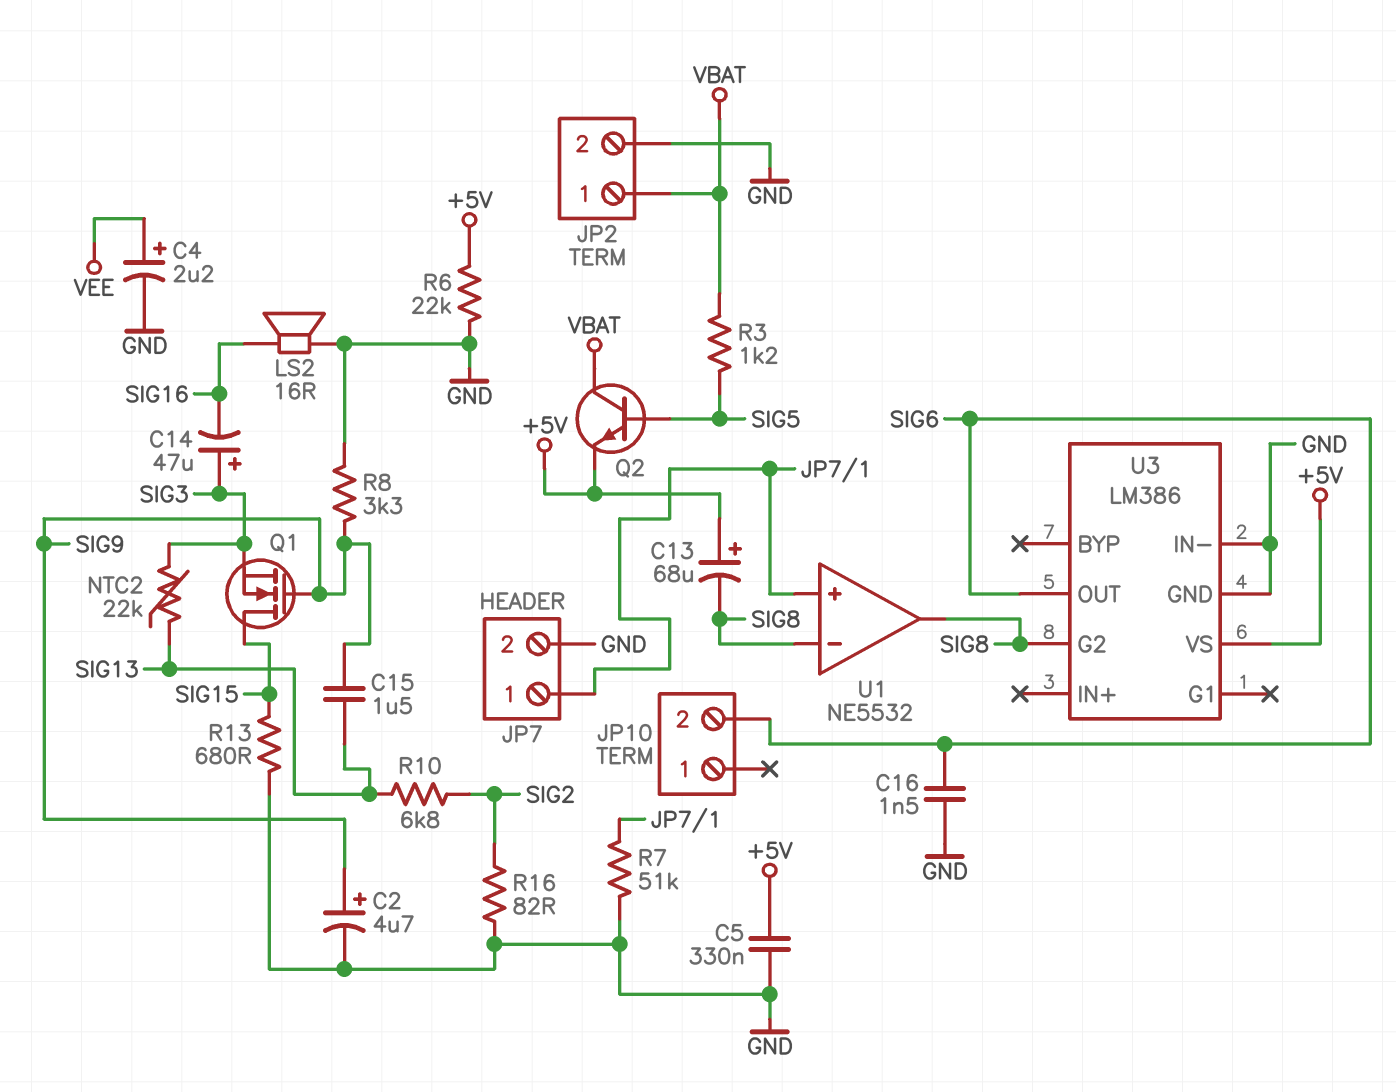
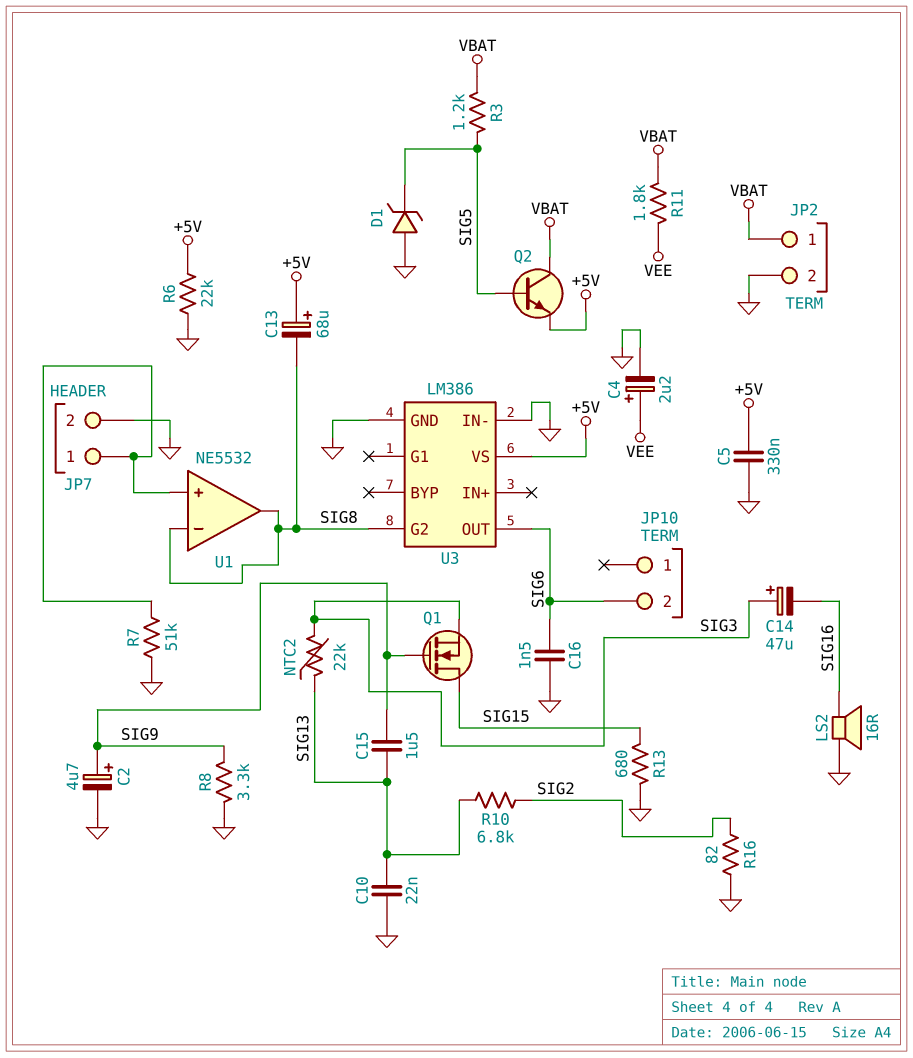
C10: none -> 22nF (GND, SIG13)
D1: none -> zener (A GND, K SIG5)
R11: none -> 1.8k (VBAT, VEE)

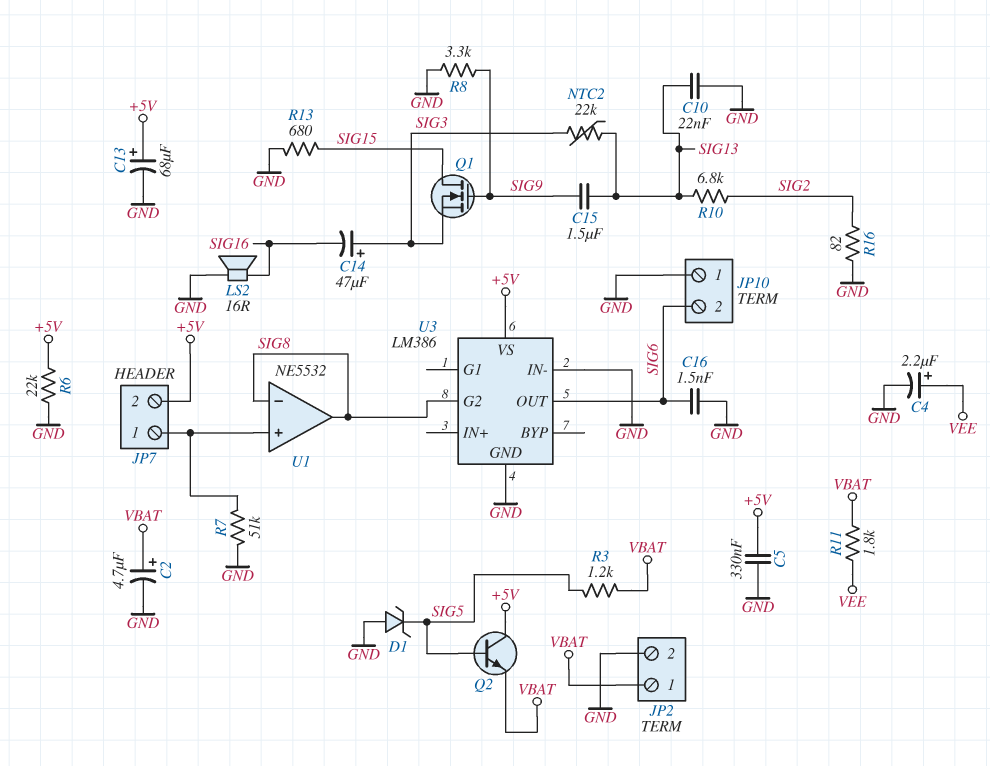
C2: 4.7uF (plus SIG9, minus GND) -> 4.7uF (plus VBAT, minus GND)
C13: 68uF (plus +5V, minus SIG8) -> 68uF (plus +5V, minus GND)
JP7 pin 2: GND -> +5V
JP10 pin 1: none -> GND
Q2: NPN (B SIG5, C VBAT, E +5V) -> NPN (B SIG5, C +5V, E VBAT)

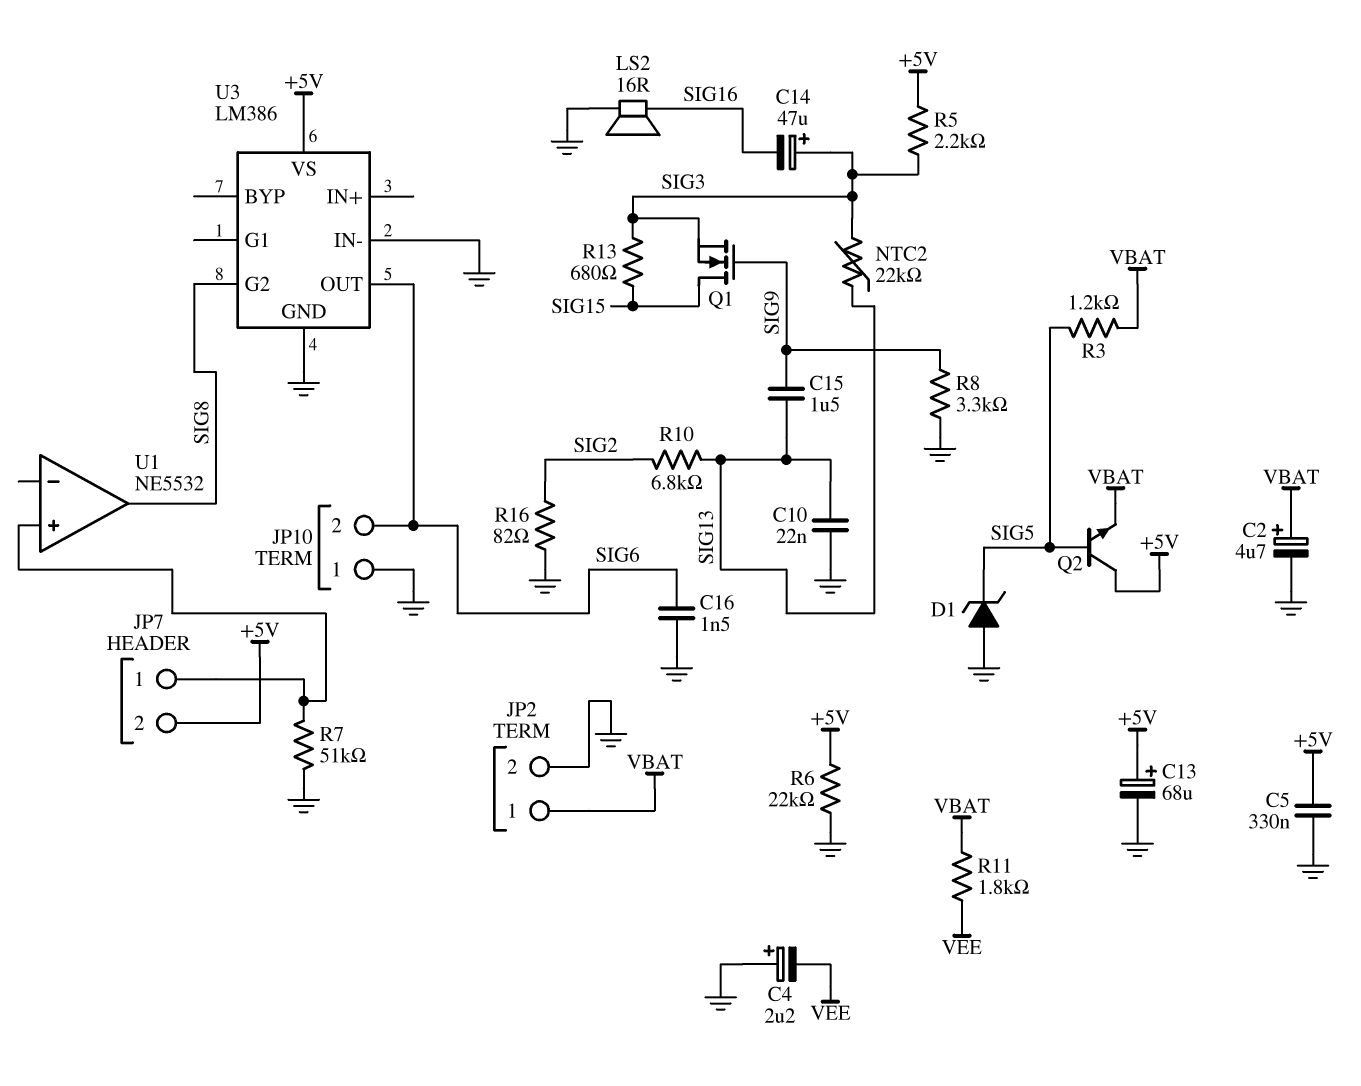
C4: 2.2uF (plus VEE, minus GND) -> 2.2uF (plus GND, minus VEE)
R5: none -> 2.2k (+5V, SIG3)
R13: 680 (GND, SIG15) -> 680 (SIG3, SIG15)
U1 pin in-: SIG8 -> none

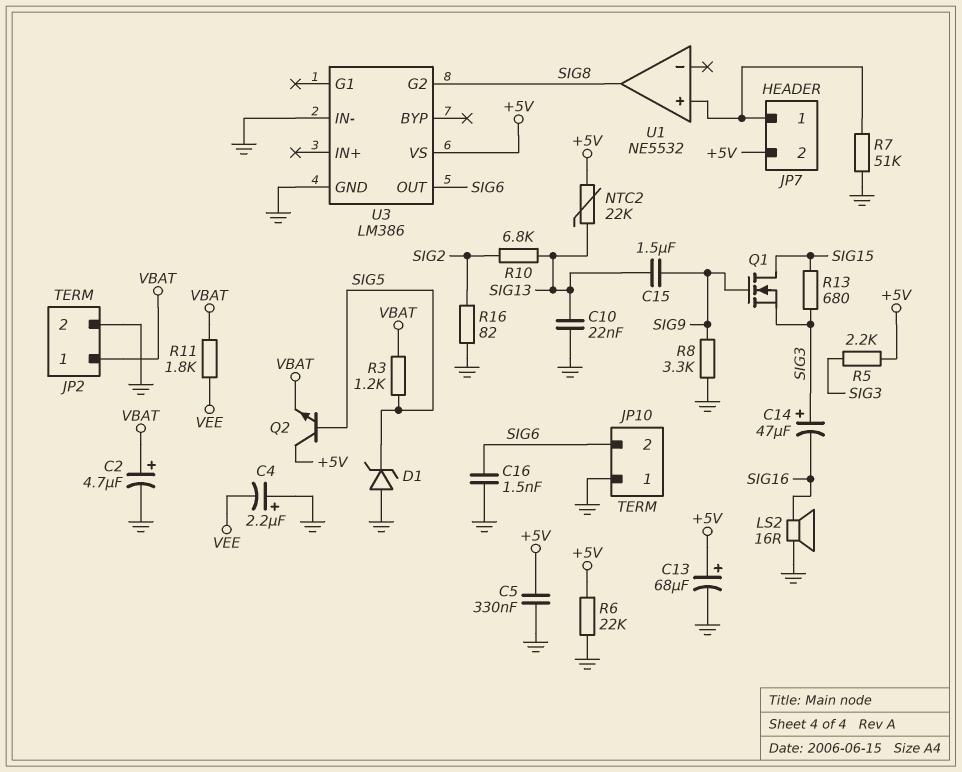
NTC2: 22k (SIG3, SIG13) -> 22k (+5V, SIG13)

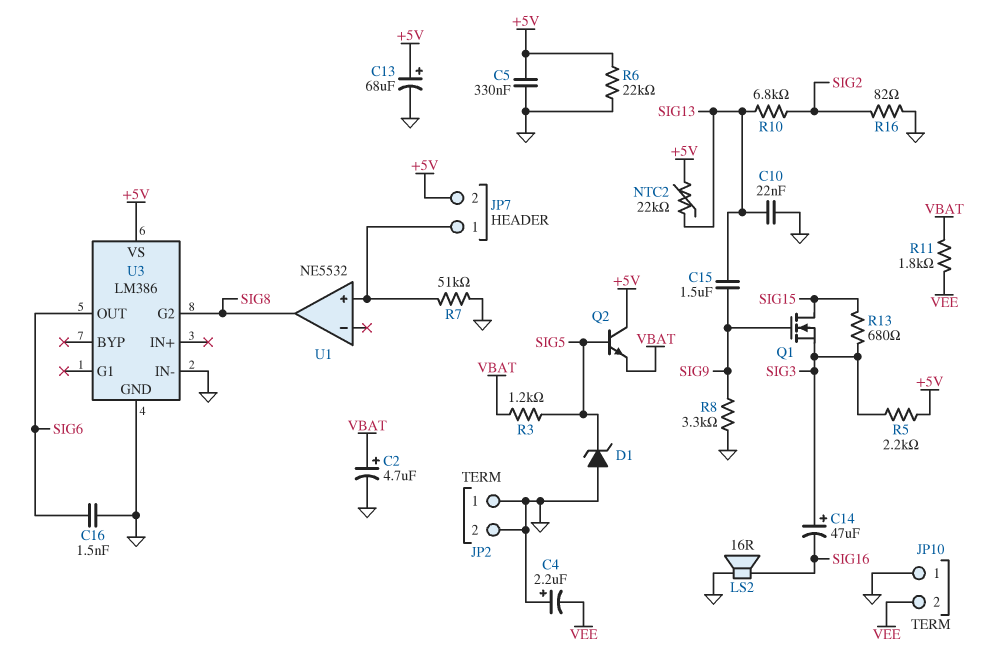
JP2 pin 1: VBAT -> GND
JP10 pin 2: SIG6 -> VEE

